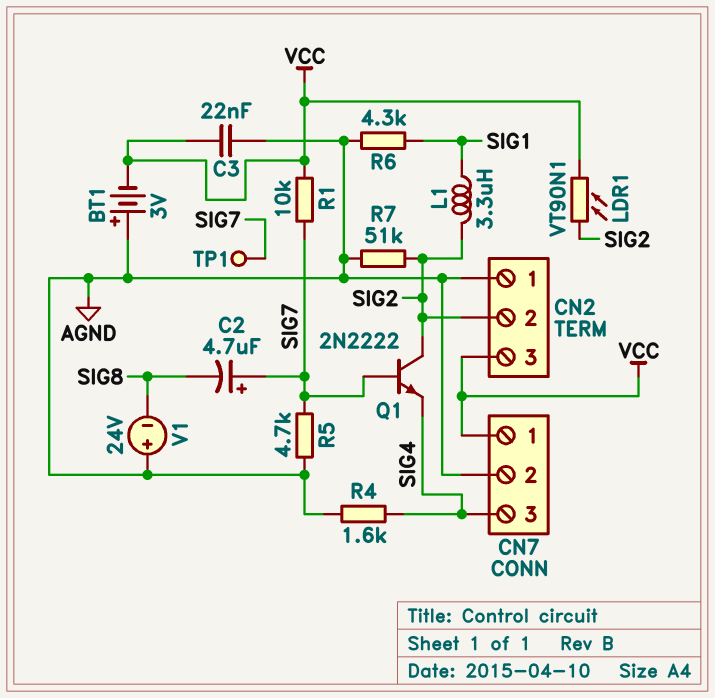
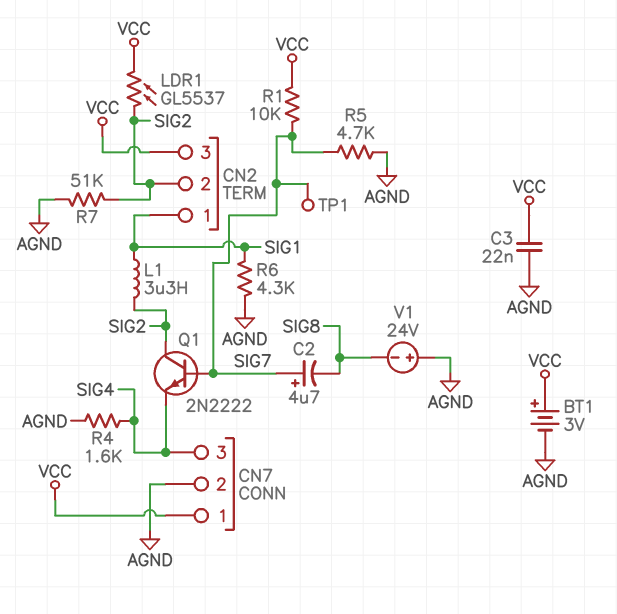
BT1: 3V (plus AGND, minus VCC) -> 3V (plus VCC, minus AGND)
CN2 pin 1: AGND -> SIG1
LDR1: VT90N1 (SIG2, VCC) -> GL5537 (SIG2, VCC)

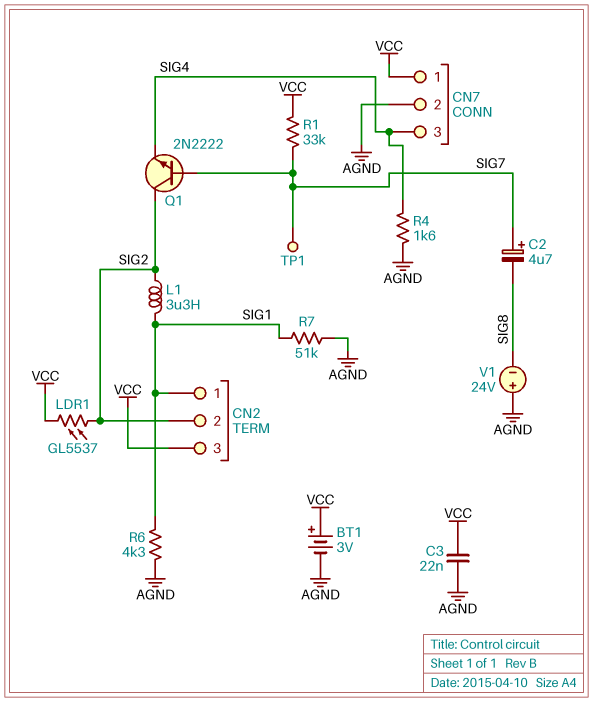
R1: 10k (SIG7, VCC) -> 33k (SIG7, VCC)
R5: 4.7k (AGND, SIG7) -> none
R7: 51k (AGND, SIG2) -> 51k (AGND, SIG1)

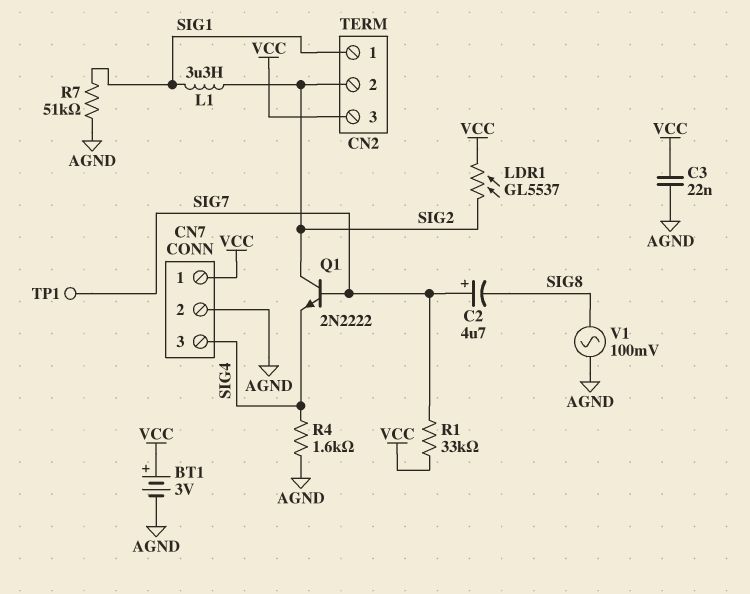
R6: 4.3k (AGND, SIG1) -> none
V1: 24V (plus AGND, minus SIG8) -> AC 100mV (AGND, SIG8)

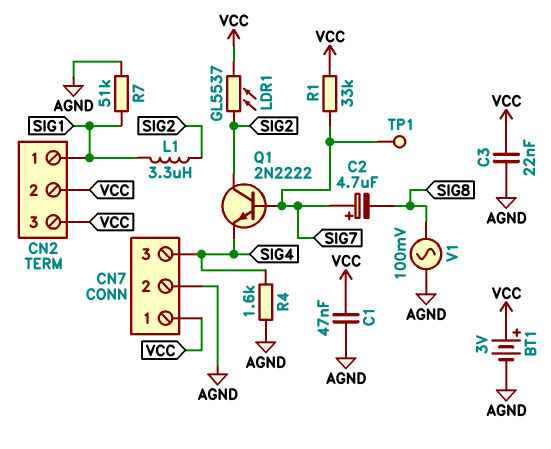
C1: none -> 47nF (AGND, VCC)
CN2 pin 2: SIG2 -> VCC

